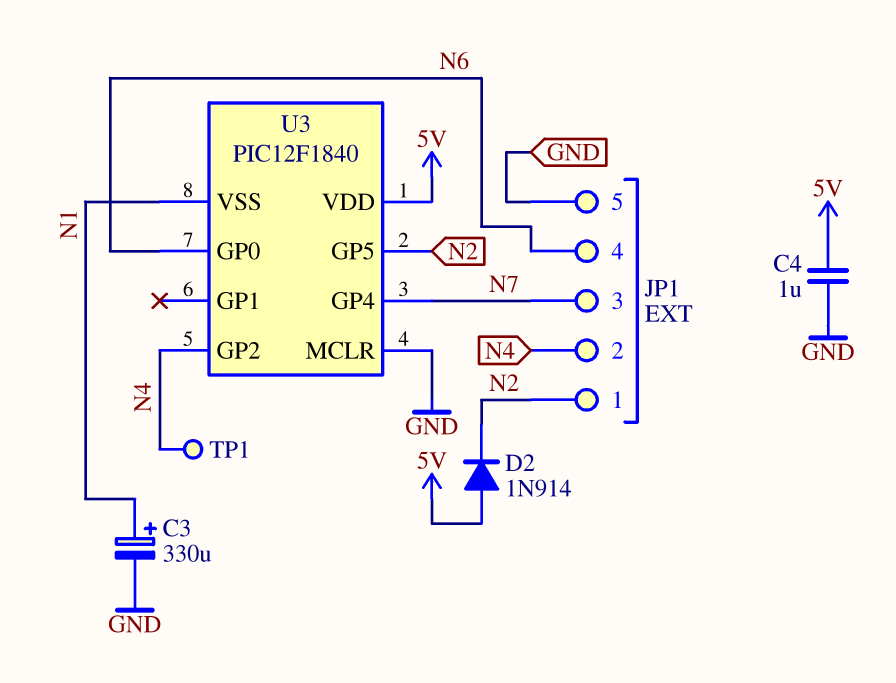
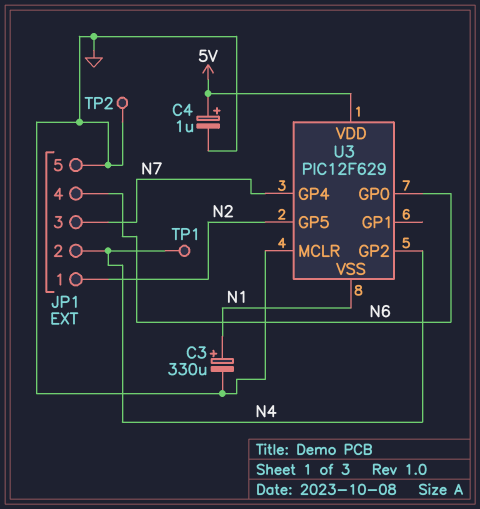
C4: 1uF (5V, GND) -> 1uF (plus 5V, minus GND)
D2: diode 1N914 (A 5V, K N2) -> none
TP2: none -> test point (GND)
U3: PIC12F1840 -> PIC12F629

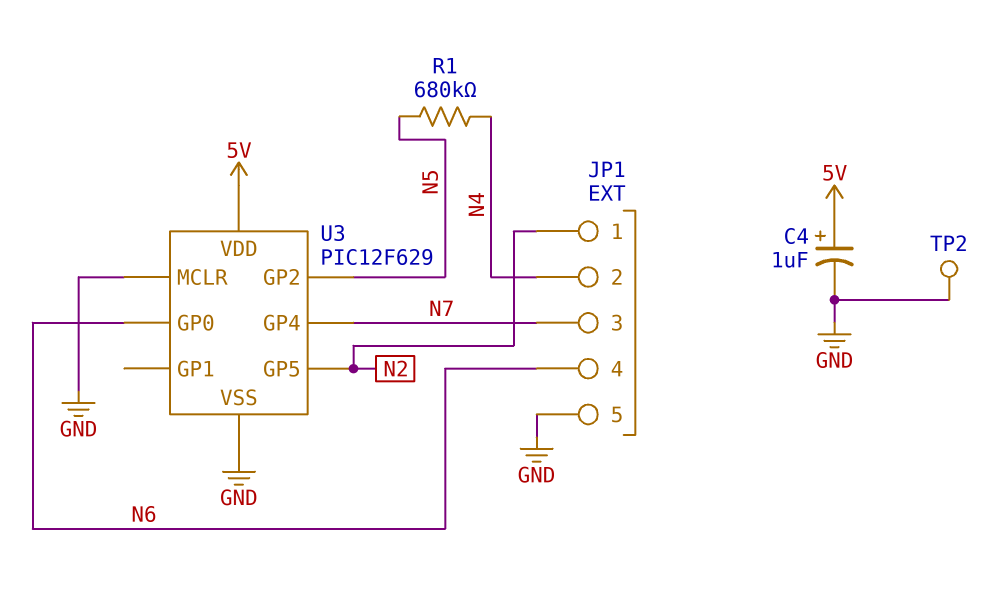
C3: 330uF (plus N1, minus GND) -> none
R1: none -> 680k (N4, N5)
TP1: test point (N4) -> none
U3 pin GP2: N4 -> N5
U3 pin VSS: N1 -> GND

